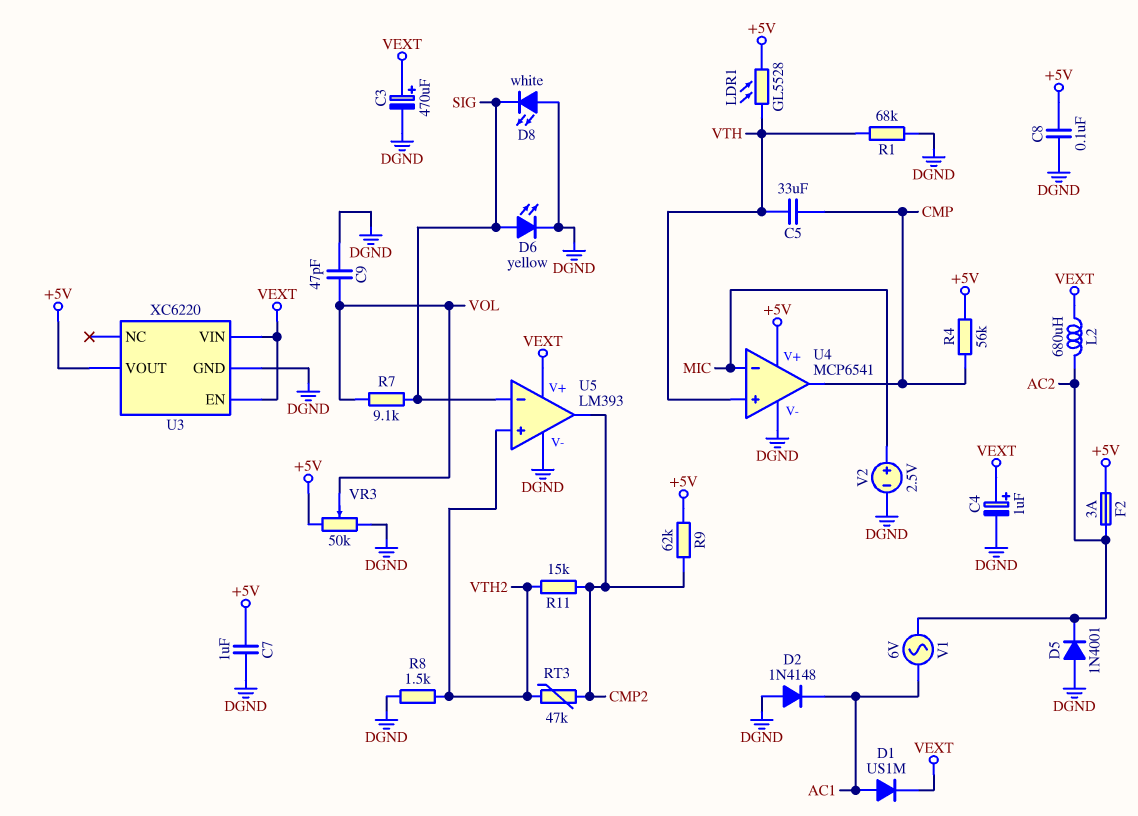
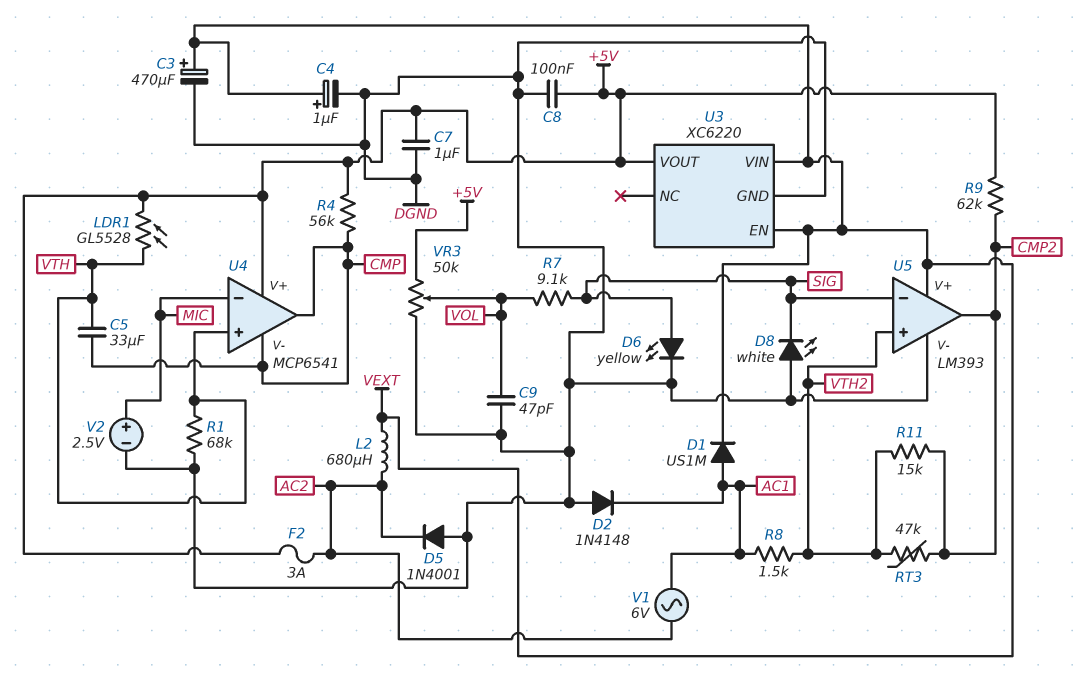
R8: 1.5k (DGND, VTH2) -> 1.5k (AC1, VTH2)
U4 pin V-: DGND -> CMP

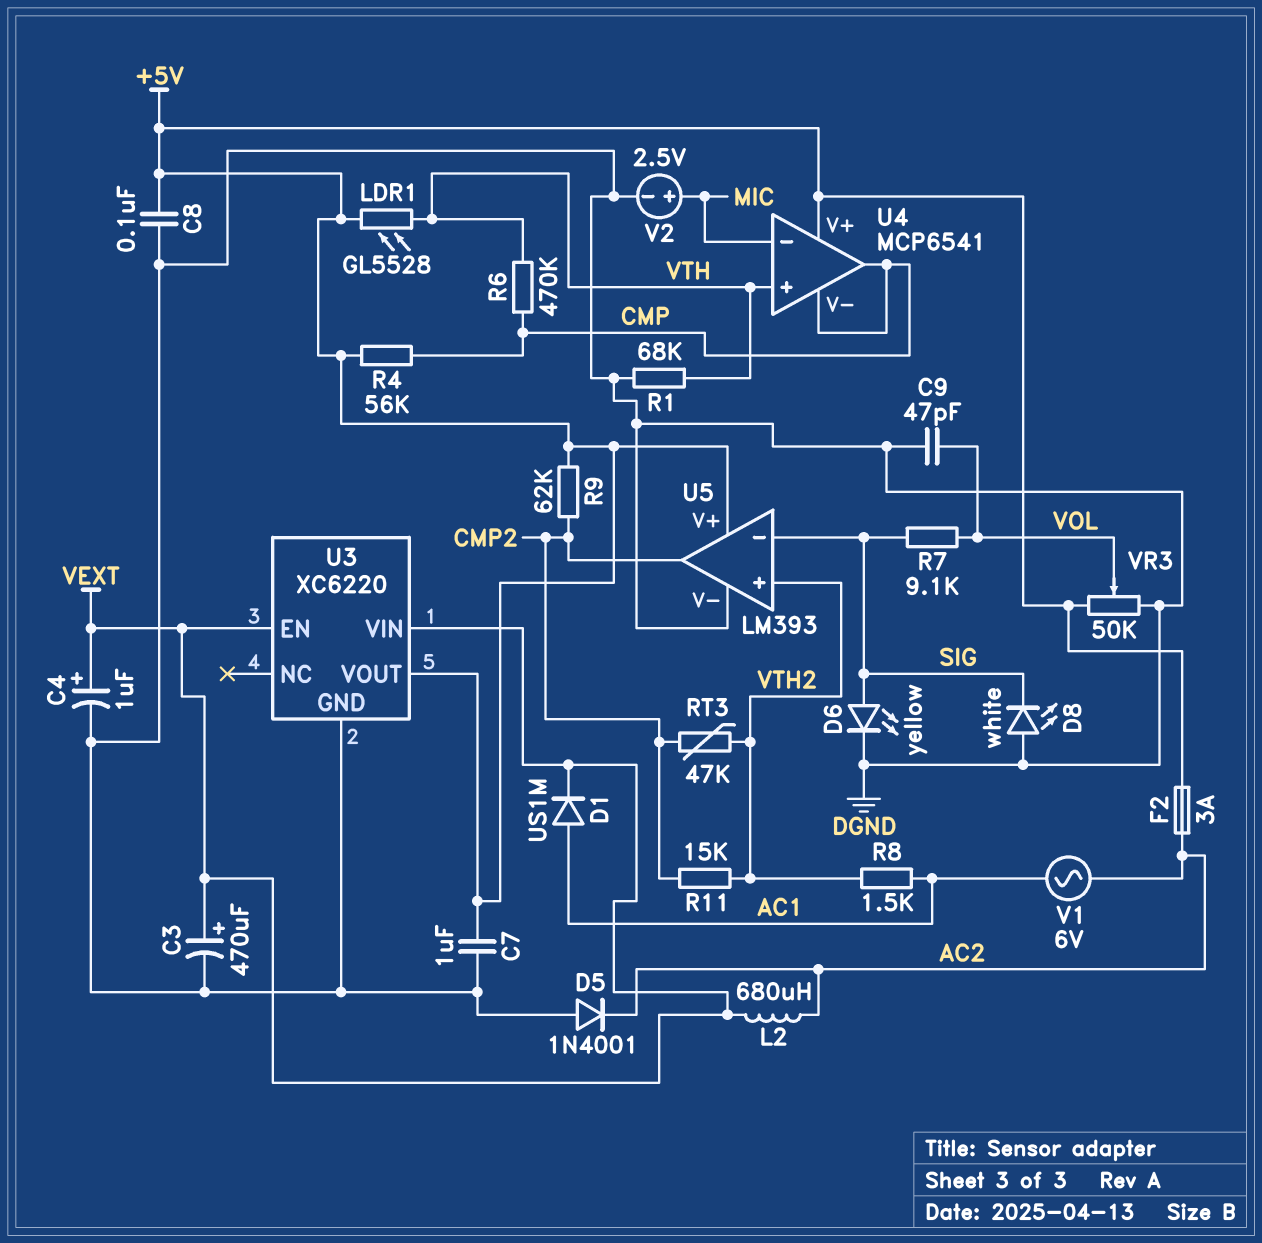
C5: 33uF (CMP, VTH) -> none
D2: diode 1N4148 (A DGND, K AC1) -> none
R6: none -> 470k (CMP, VTH)
U5 pin V+: VEXT -> +5V

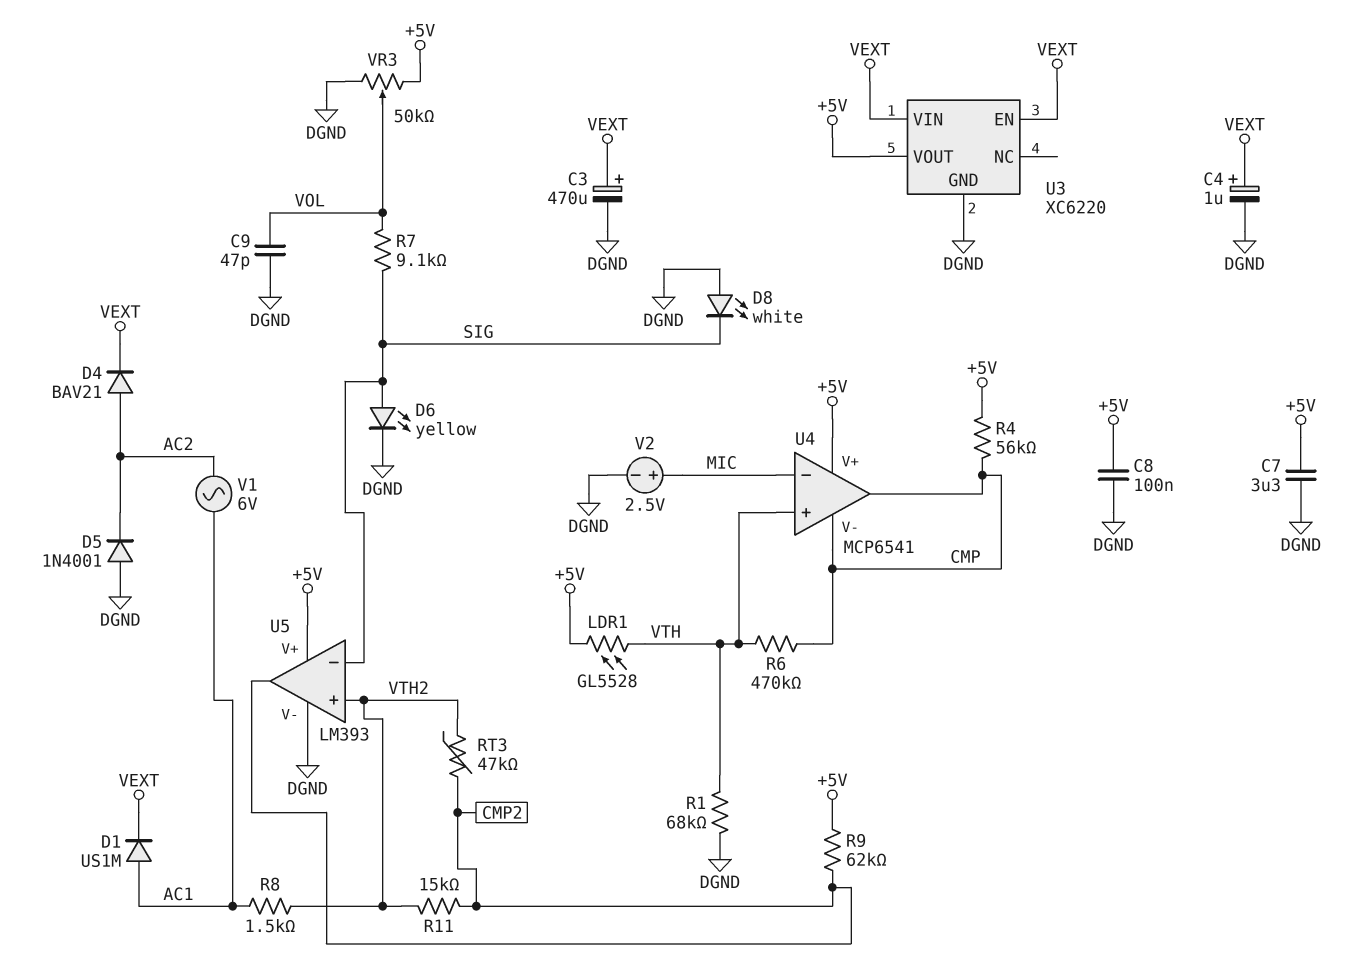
C7: 1uF (+5V, DGND) -> 3.3uF (+5V, DGND)
D4: none -> diode BAV21 (A AC2, K VEXT)
F2: 3A (+5V, AC2) -> none
L2: 680uH (AC2, VEXT) -> none

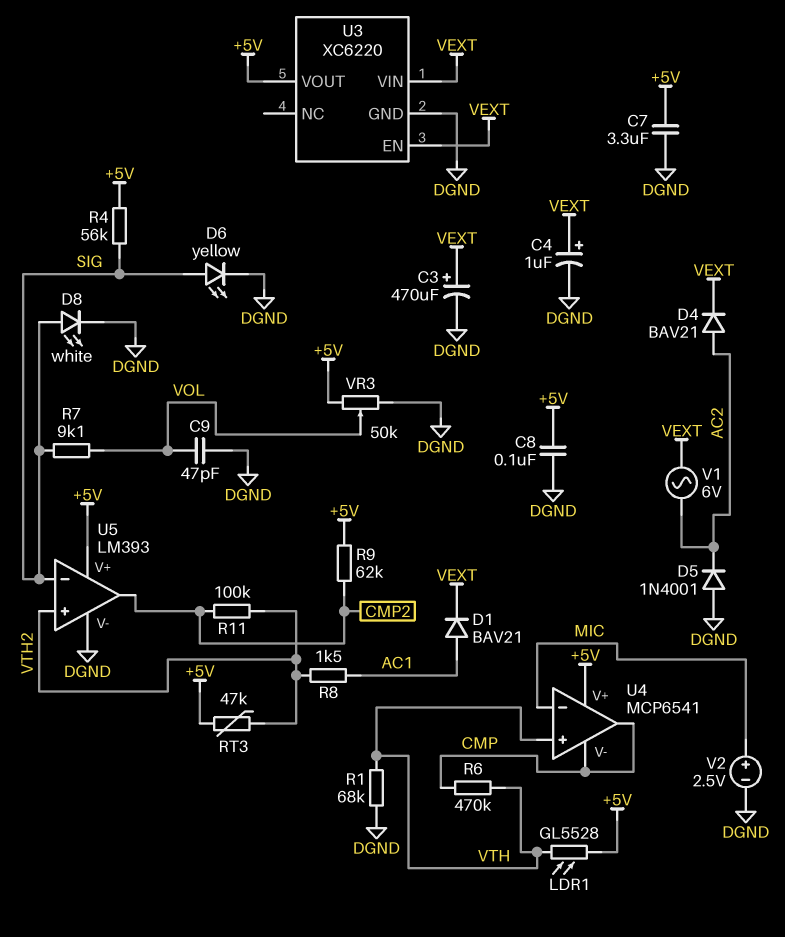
D1: diode US1M (A AC1, K VEXT) -> diode BAV21 (A AC1, K VEXT)
D8: LED white (A DGND, K SIG) -> LED white (A SIG, K DGND)
R4: 56k (+5V, CMP) -> 56k (+5V, SIG)
R11: 15k (CMP2, VTH2) -> 100k (CMP2, VTH2)
RT3: 47k (CMP2, VTH2) -> 47k (+5V, VTH2)
V1: AC 6V (AC1, AC2) -> AC 6V (AC2, VEXT)

